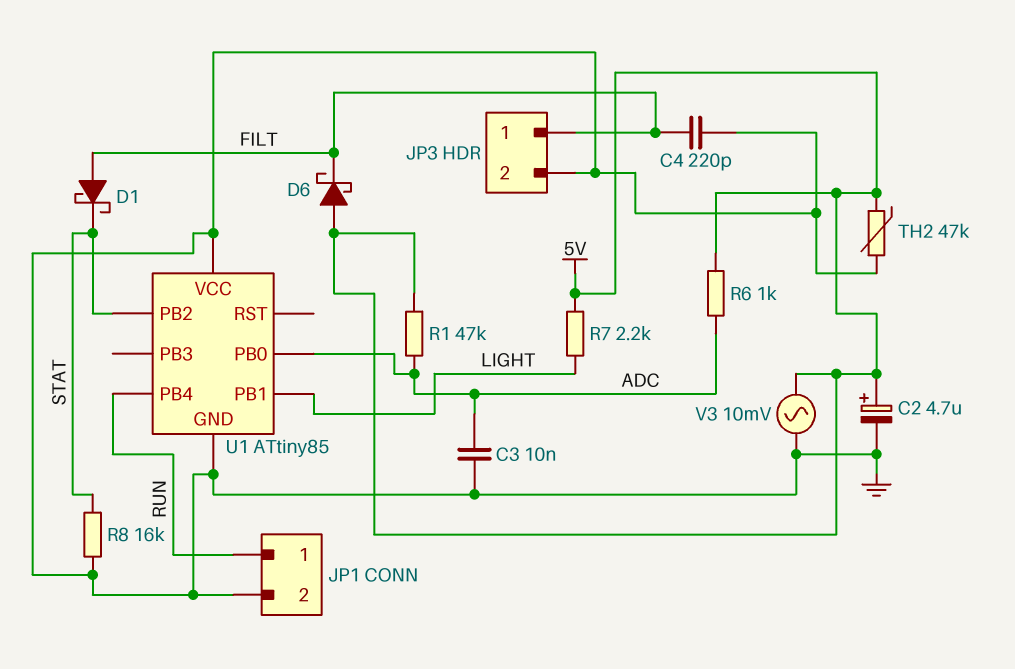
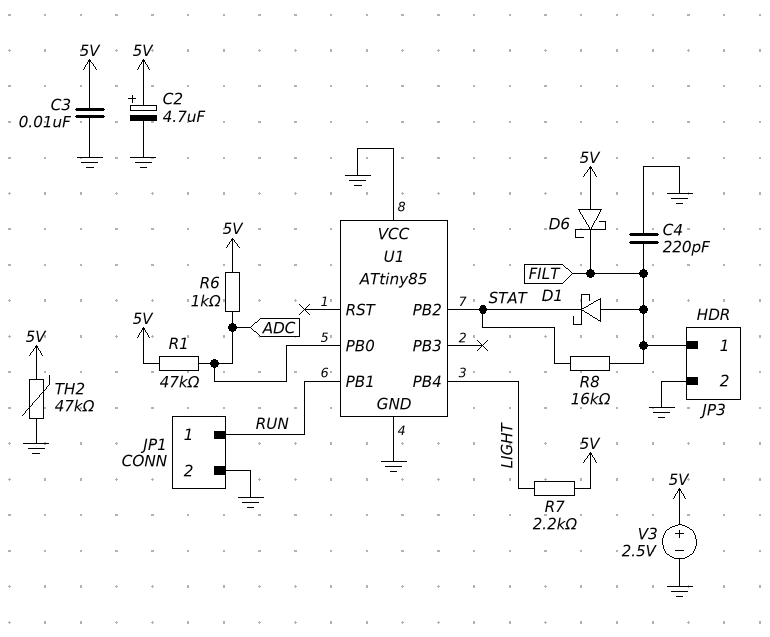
C3: 10nF (ADC, GND) -> 10nF (5V, GND)
R8: 16k (GND, STAT) -> 16k (FILT, STAT)
U1 pin PB1: LIGHT -> RUN
U1 pin PB4: RUN -> LIGHT
V3: AC 10mV (5V, GND) -> 2.5V (plus 5V, minus GND)

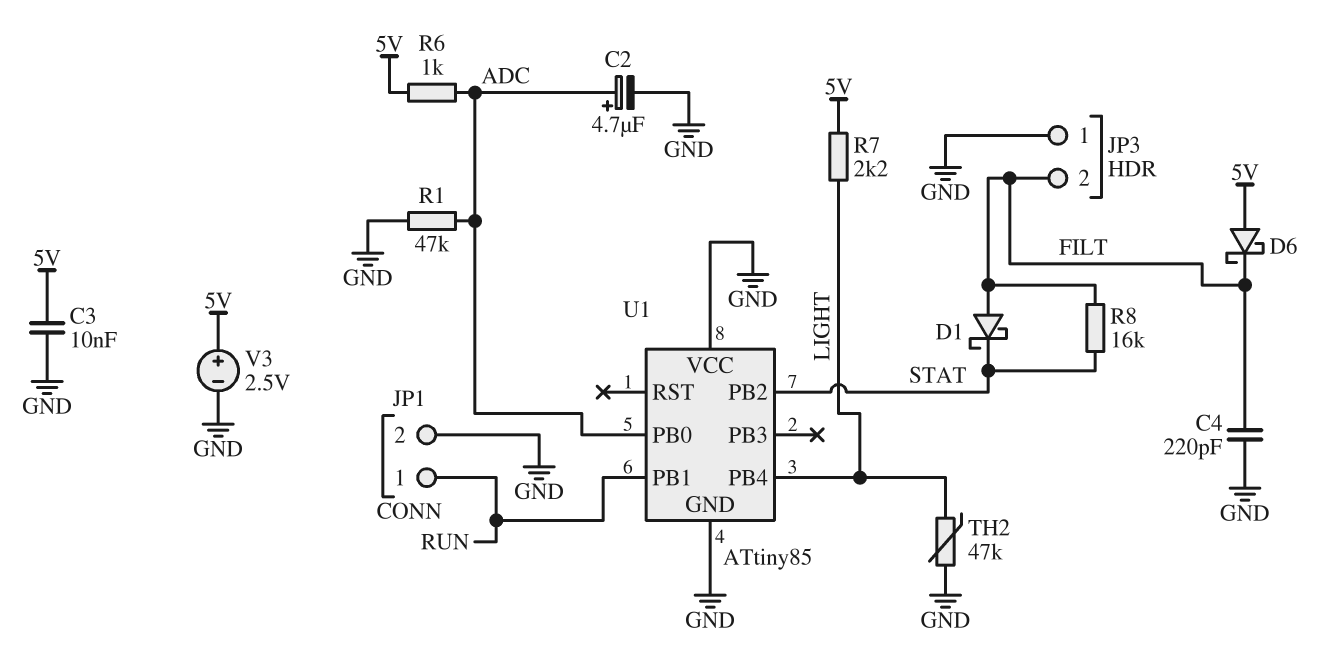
C2: 4.7uF (plus 5V, minus GND) -> 4.7uF (plus ADC, minus GND)
JP3 pin 1: FILT -> GND
JP3 pin 2: GND -> FILT
R1: 47k (5V, ADC) -> 47k (ADC, GND)
TH2: 47k (5V, GND) -> 47k (GND, LIGHT)

